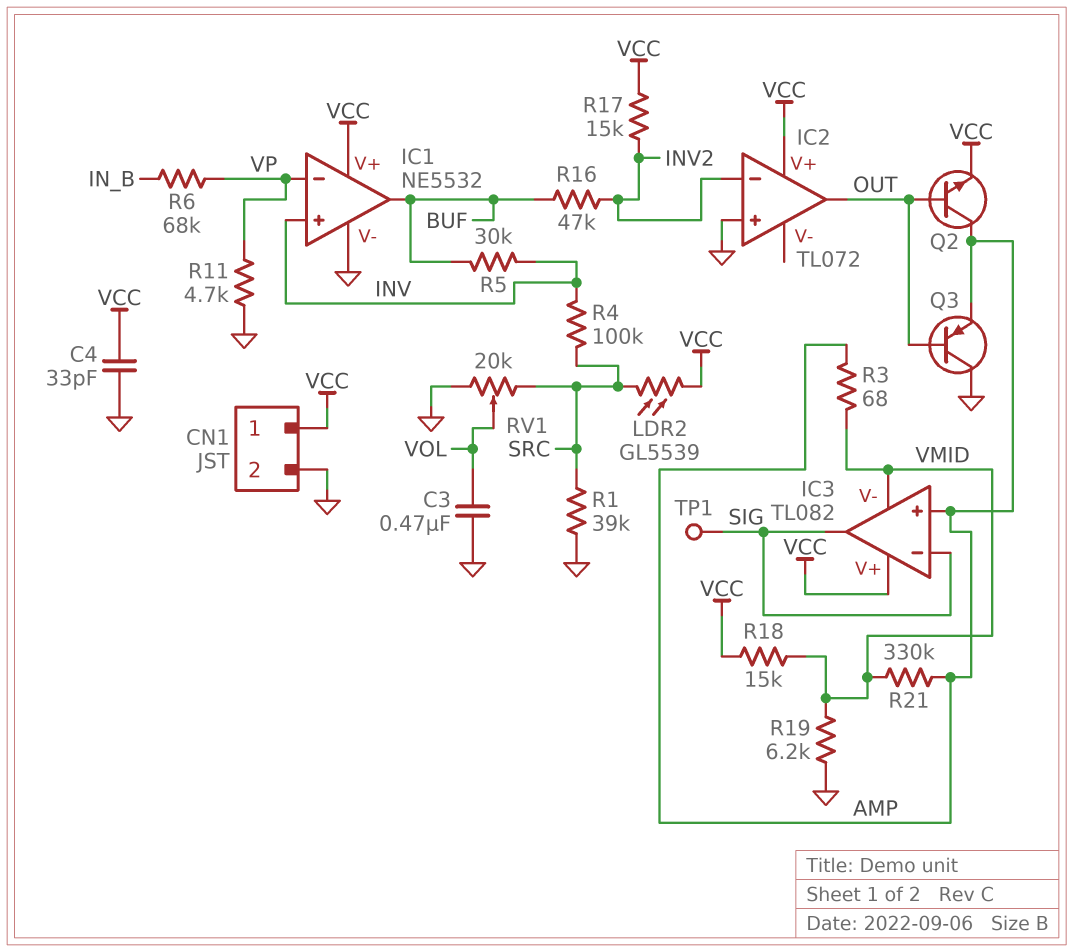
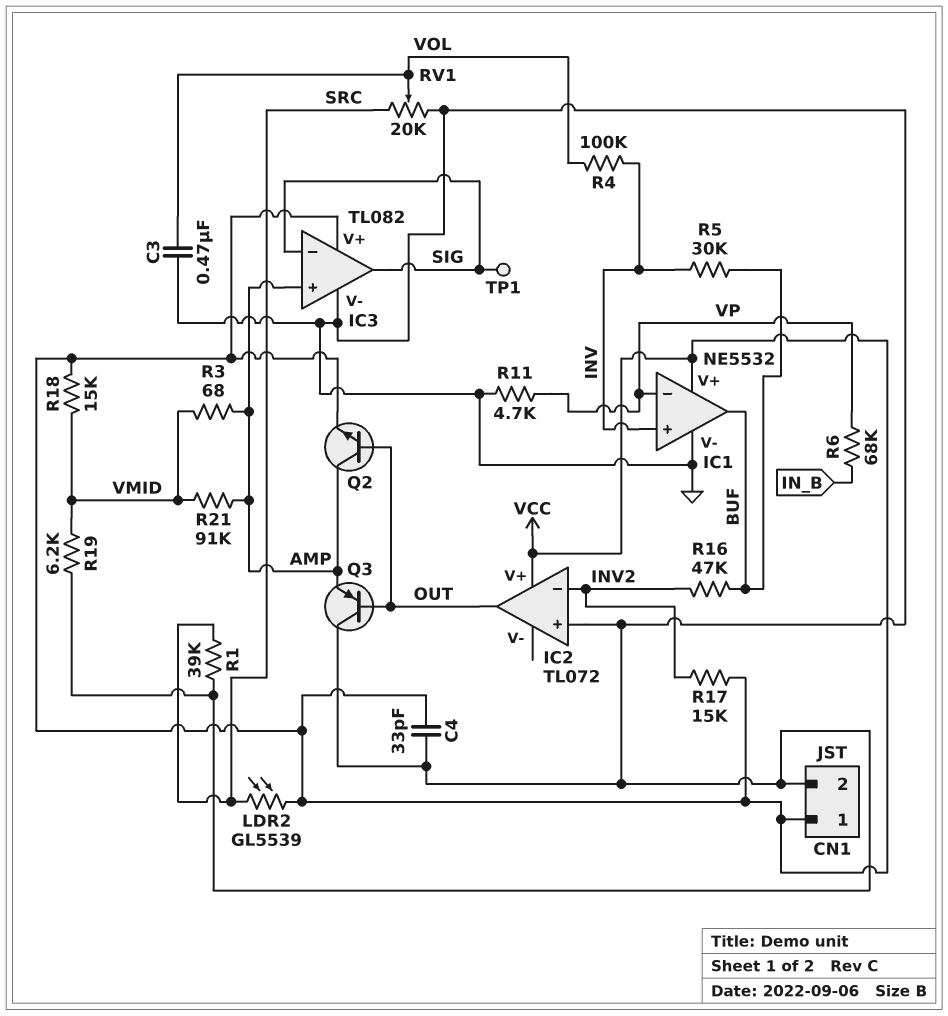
IC3 pin V-: VMID -> GND
R4: 100k (INV, SRC) -> 100k (INV, VOL)
R21: 330k (AMP, VMID) -> 91k (AMP, VMID)

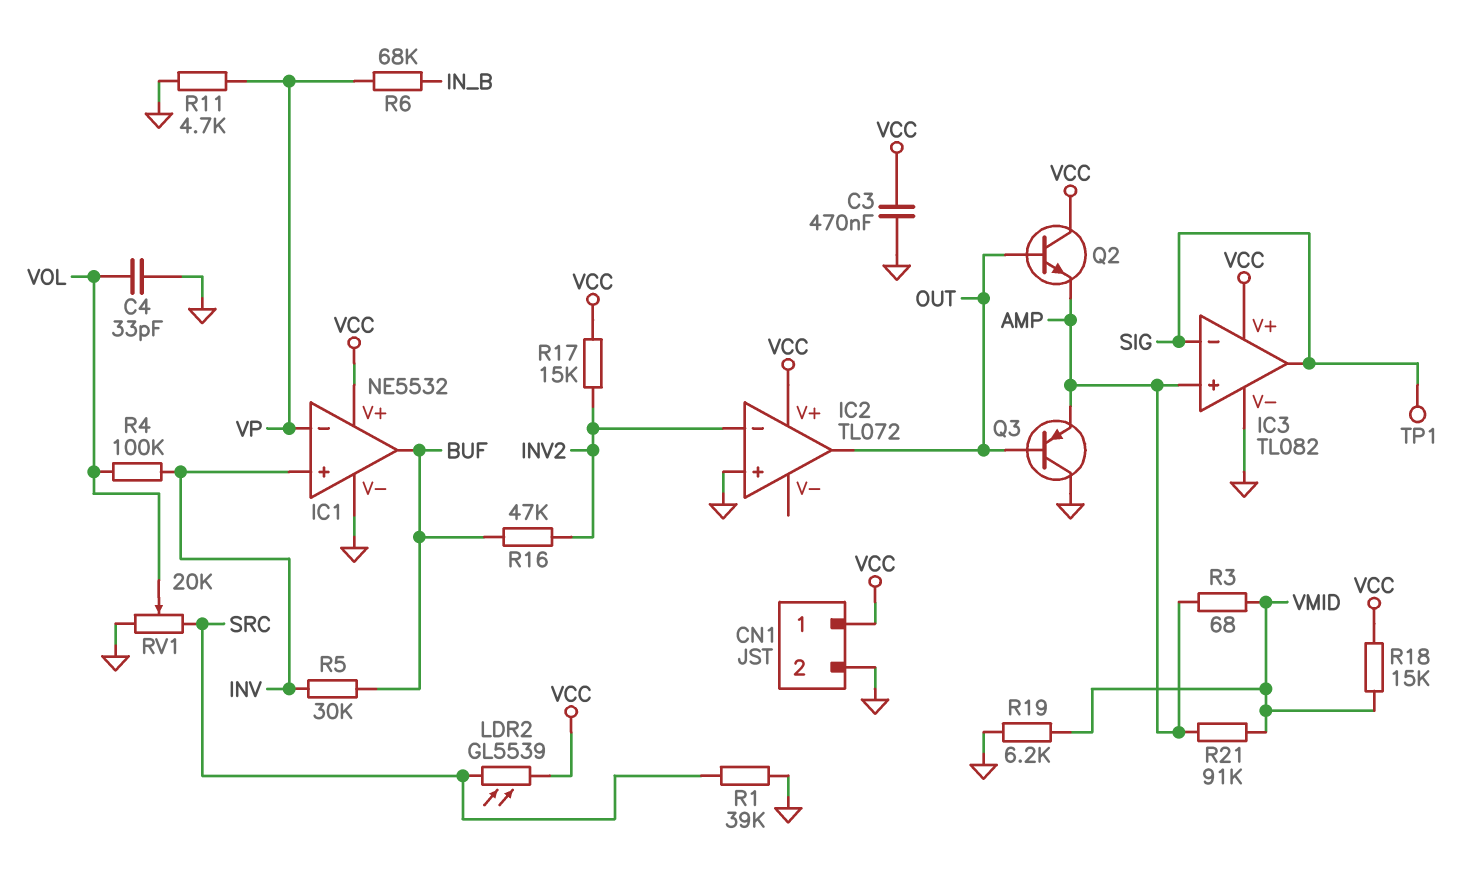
C3: 470nF (GND, VOL) -> 470nF (GND, VCC)
C4: 33pF (GND, VCC) -> 33pF (GND, VOL)
Q2: NPN (B OUT, C AMP, E VCC) -> NPN (B OUT, C VCC, E AMP)

